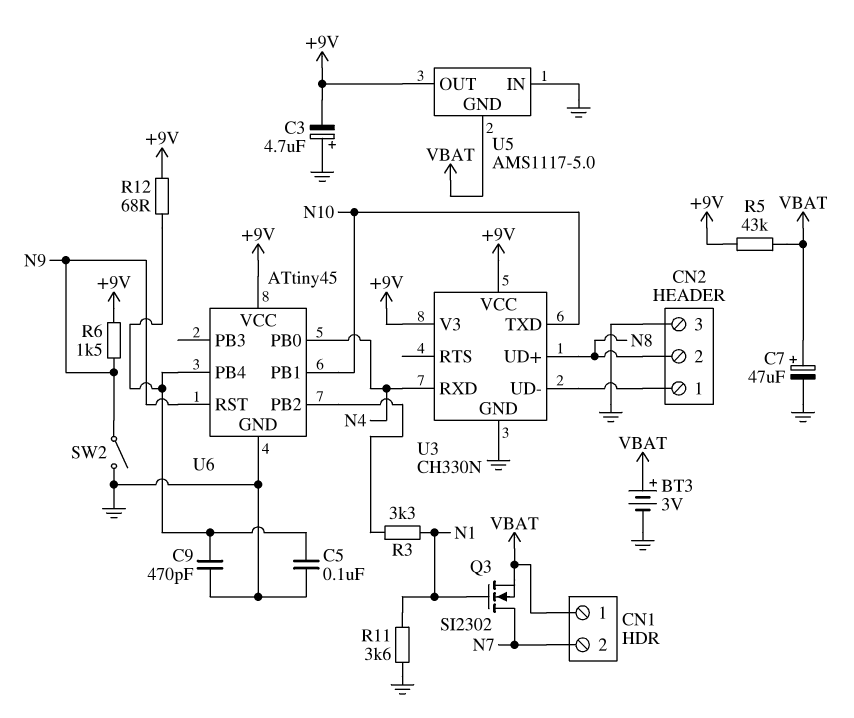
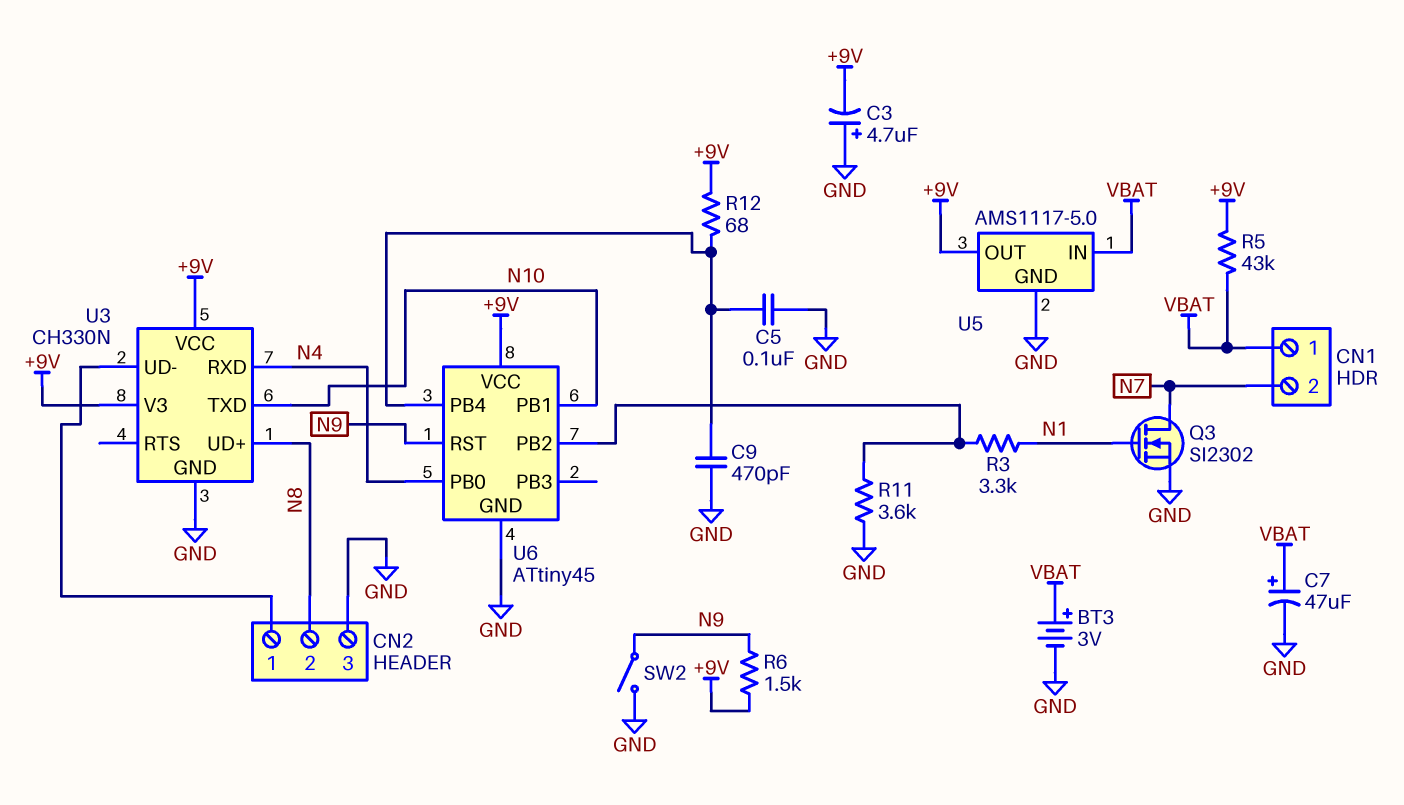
Q3: NMOS SI2302 (G N1, D N7, S VBAT) -> NMOS SI2302 (G N1, D N7, S GND)
R11: 3.6k (GND, N1) -> 3.6k (GND, U6/PB2)
U5 pin GND: VBAT -> GND
U5 pin IN: GND -> VBAT

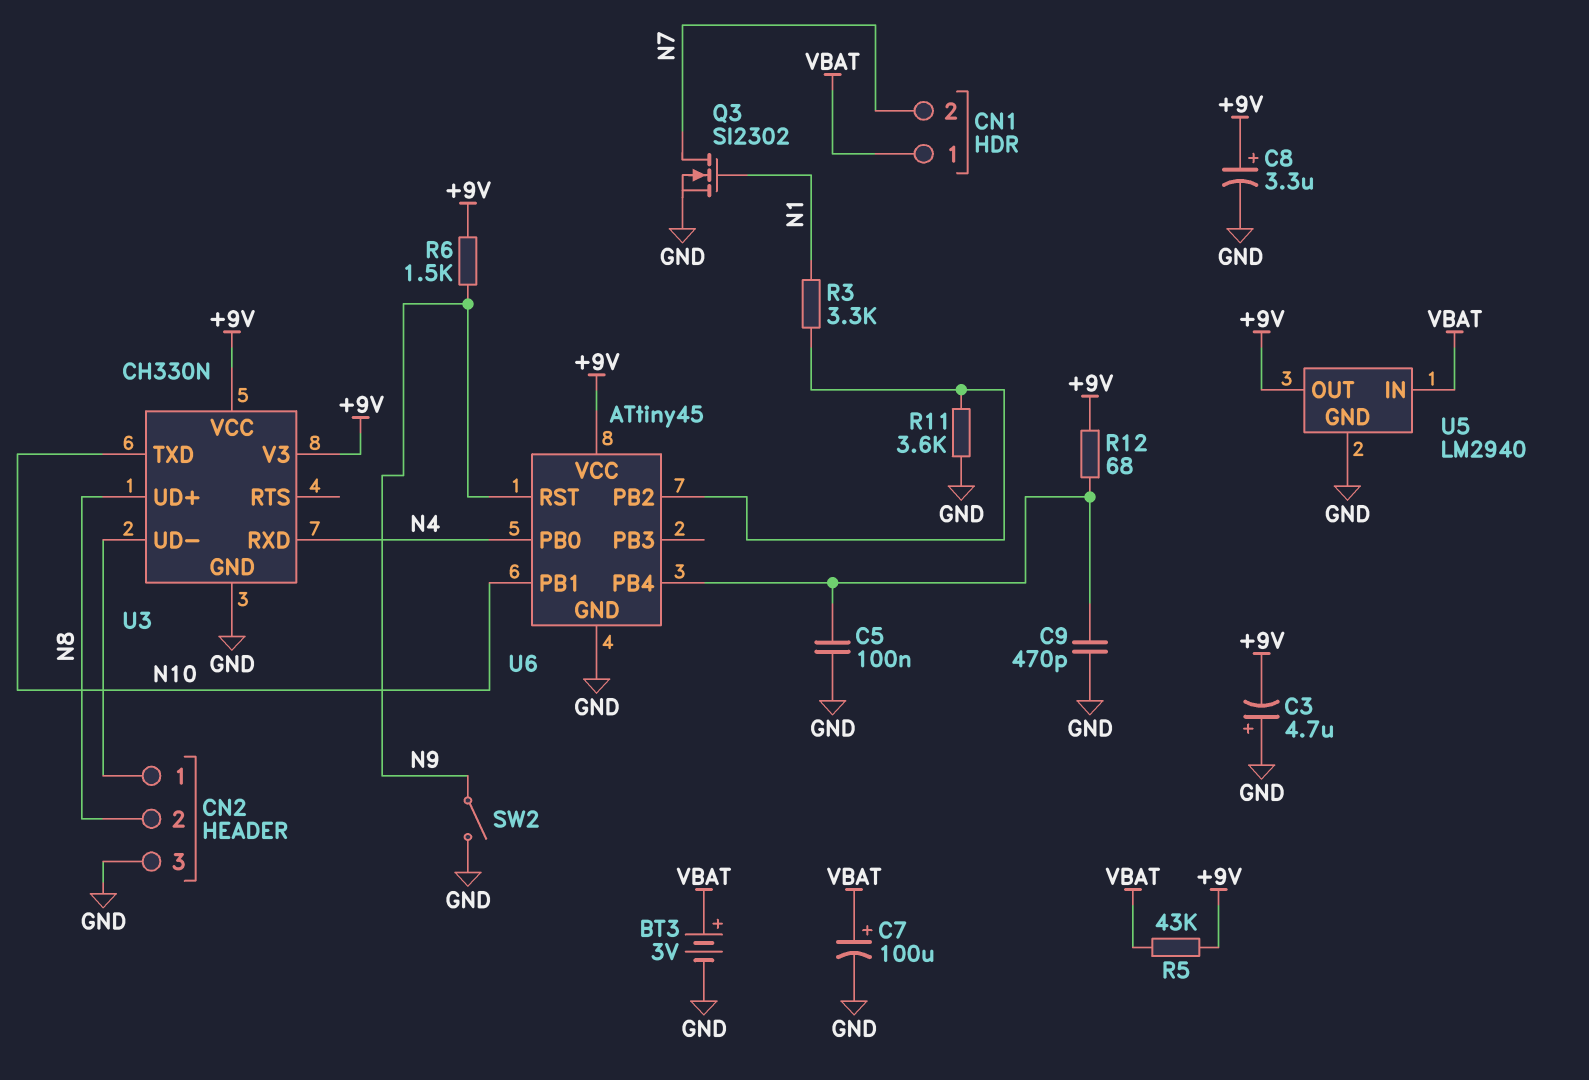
C7: 47uF (plus VBAT, minus GND) -> 100uF (plus VBAT, minus GND)
C8: none -> 3.3uF (plus +9V, minus GND)
U5: AMS1117-5.0 -> LM2940

